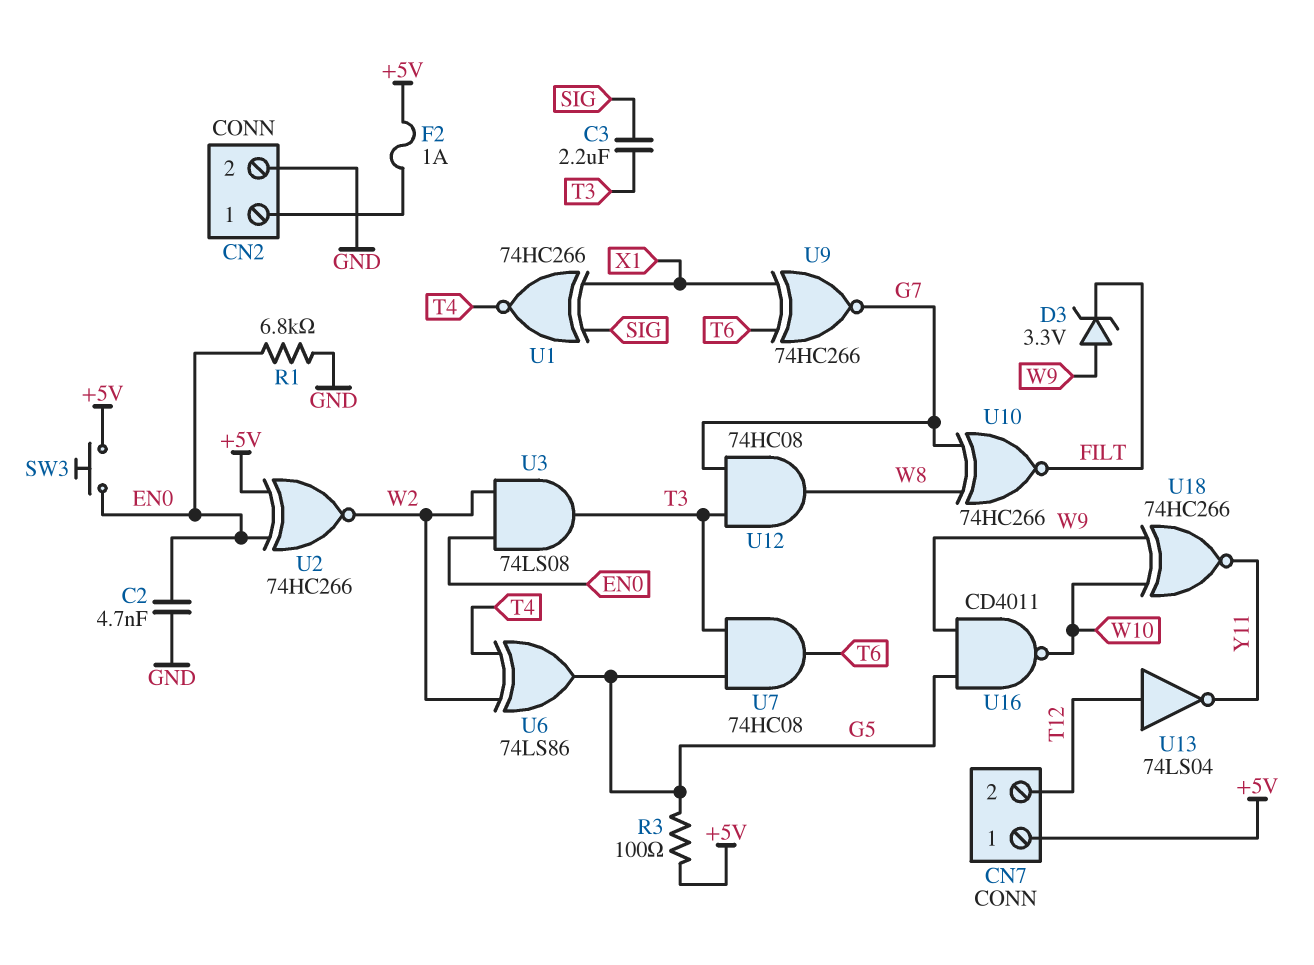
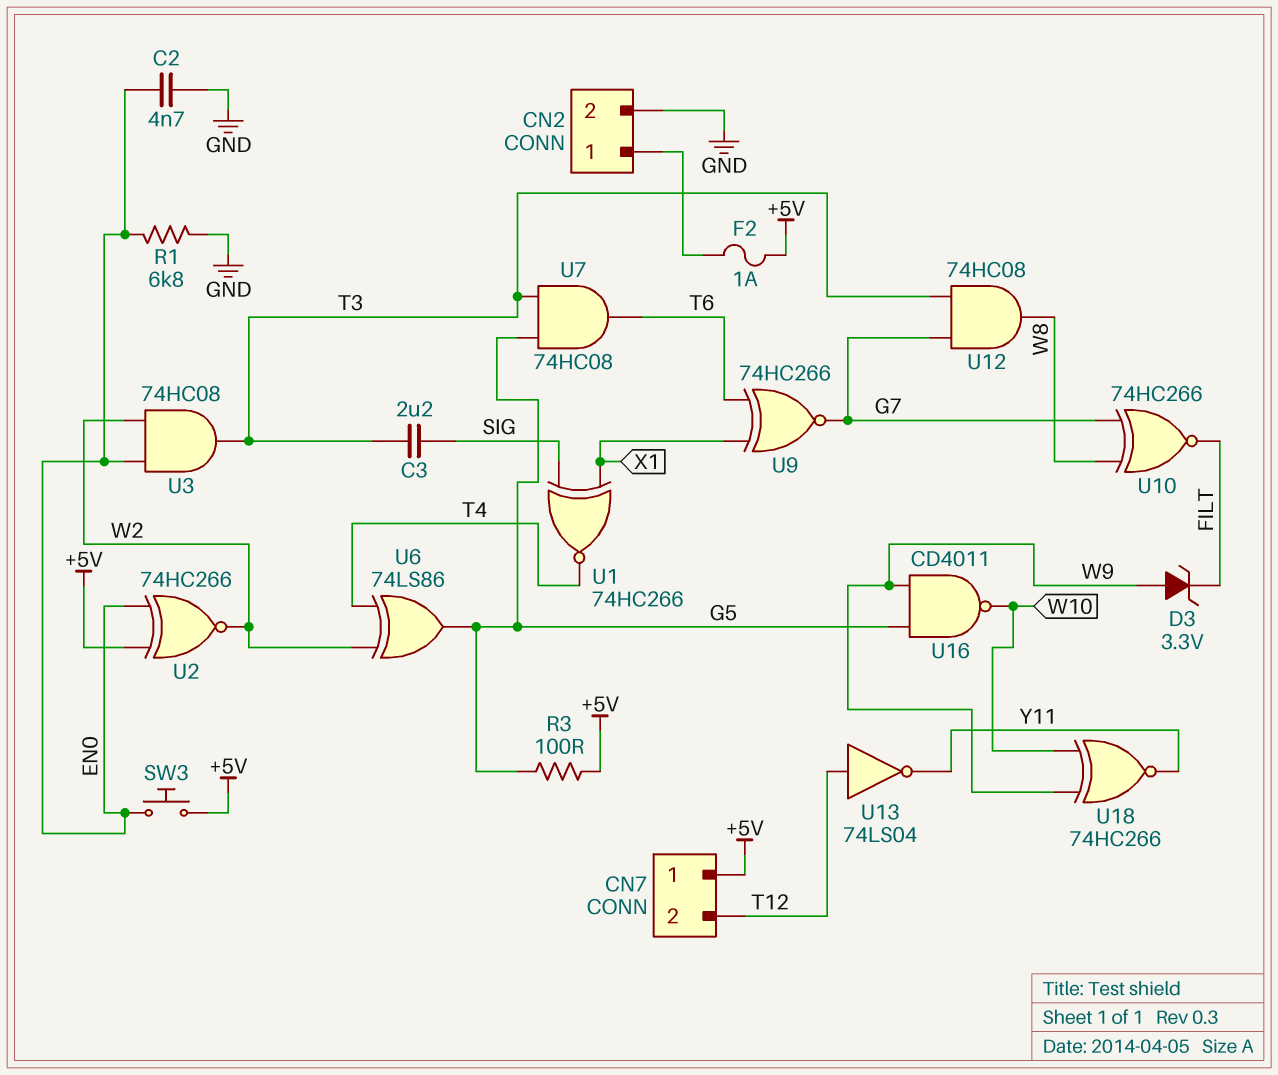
U3: AND 74LS08 (in EN0, in W2, out T3) -> AND 74HC08 (in EN0, in W2, out T3)

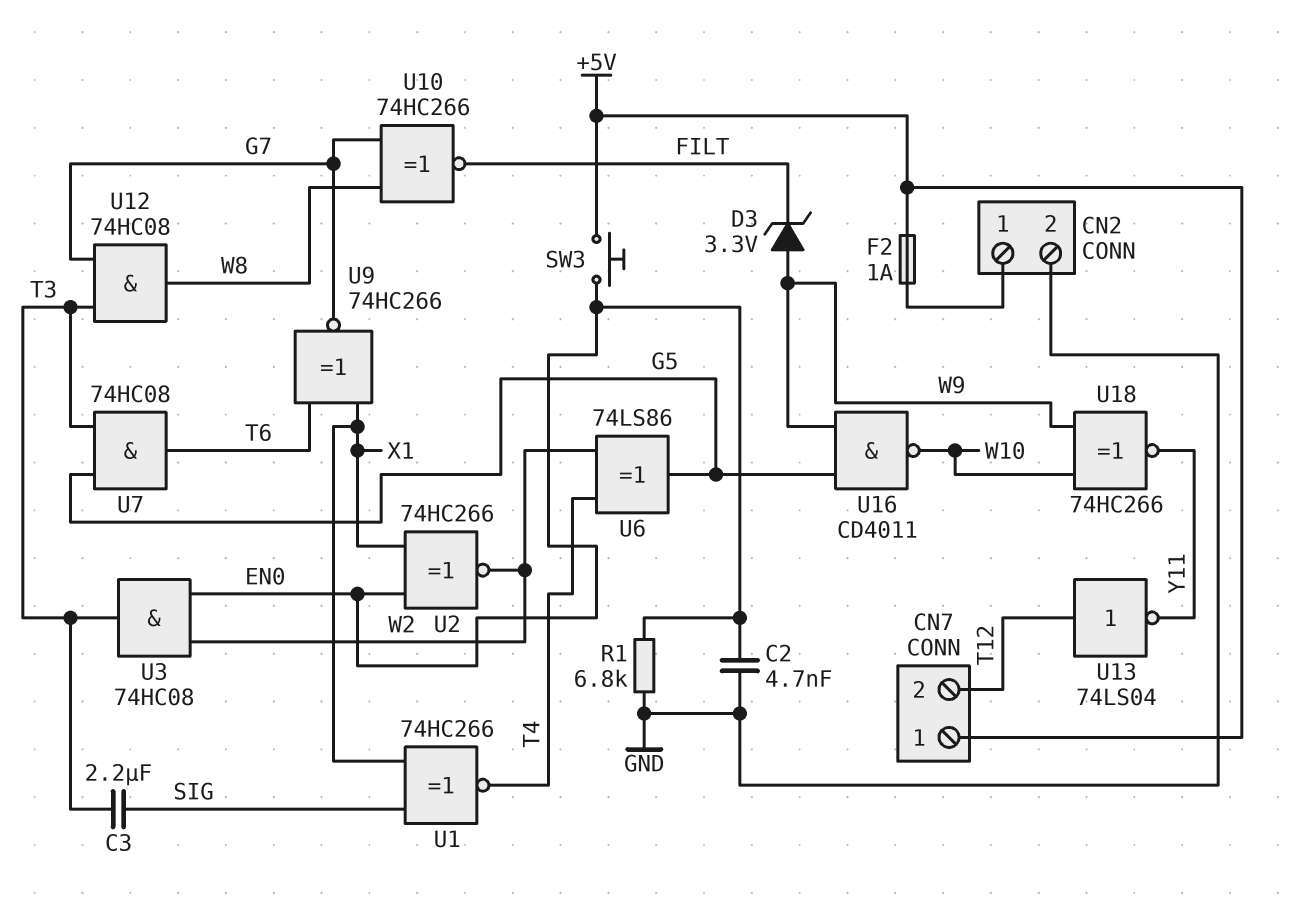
R3: 100 (+5V, G5) -> none
U2: XNOR 74HC266 (in +5V, in EN0, out W2) -> XNOR 74HC266 (in EN0, in X1, out W2)

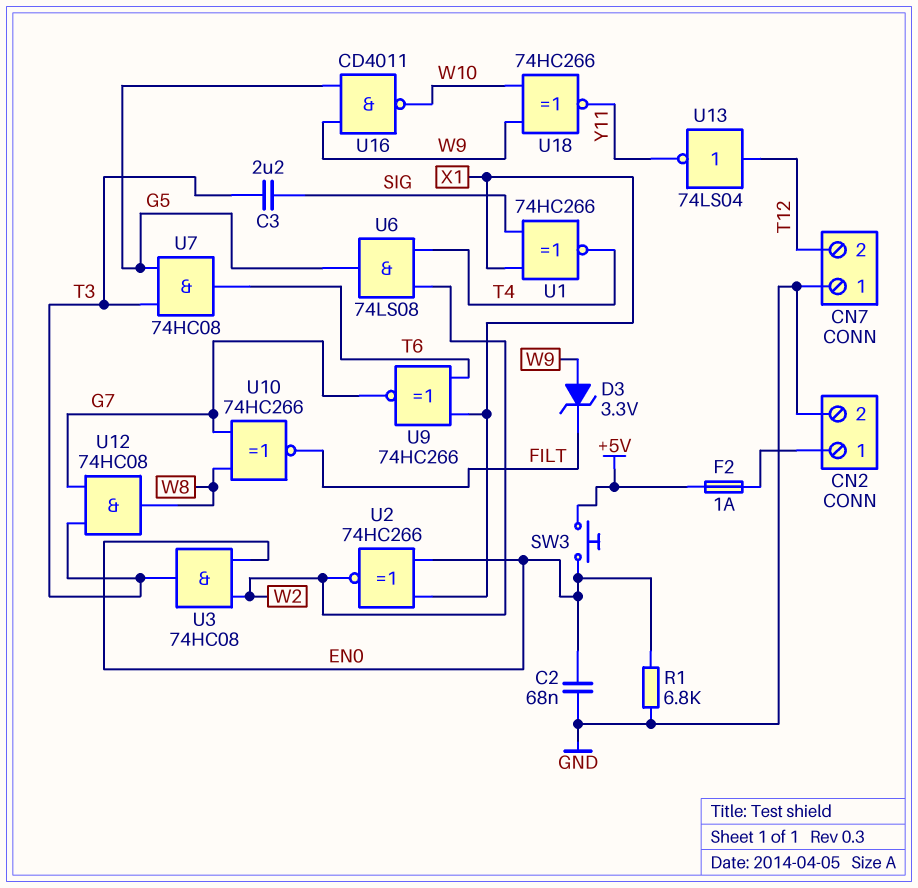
C2: 4.7nF (EN0, GND) -> 68nF (EN0, GND)
CN7 pin 1: +5V -> GND
U6: XOR 74LS86 (in T4, in W2, out G5) -> AND 74LS08 (in T4, in W2, out G5)

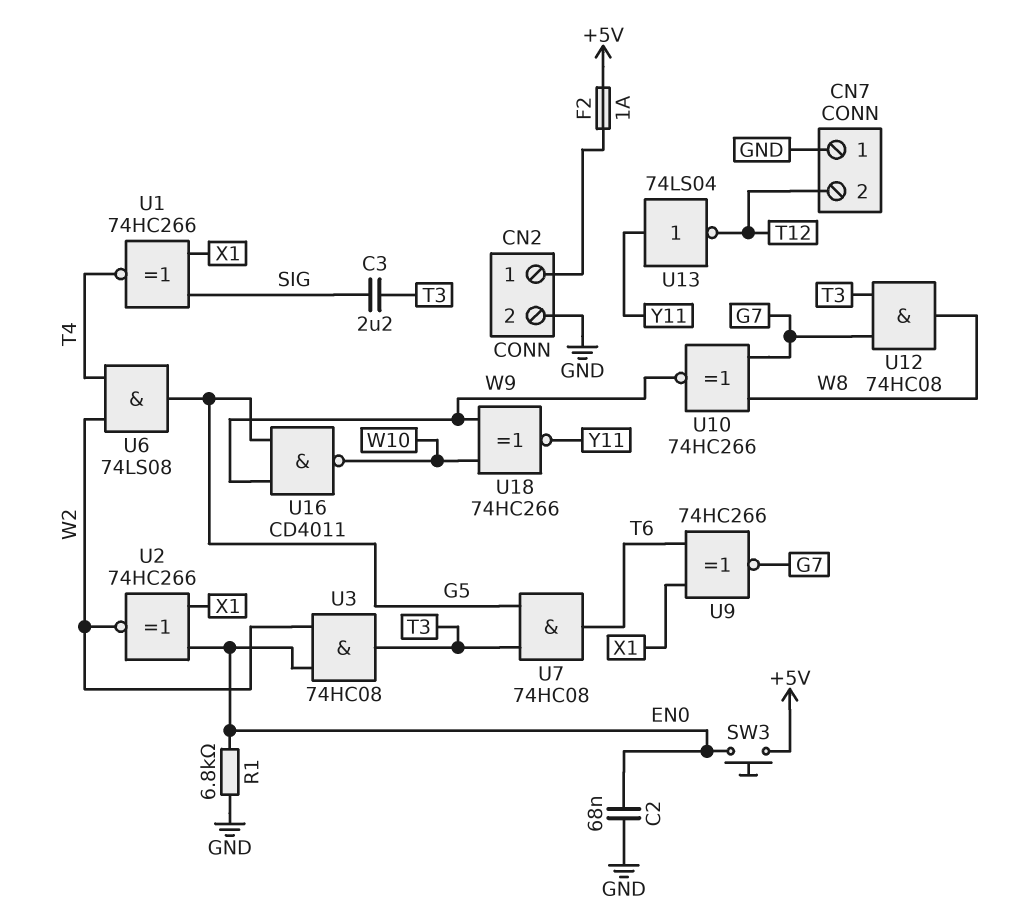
D3: zener 3.3V (A W9, K FILT) -> none
U10: XNOR 74HC266 (in G7, in W8, out FILT) -> XNOR 74HC266 (in G7, in W8, out W9)
U13: NOT 74LS04 (in T12, out Y11) -> NOT 74LS04 (in Y11, out T12)

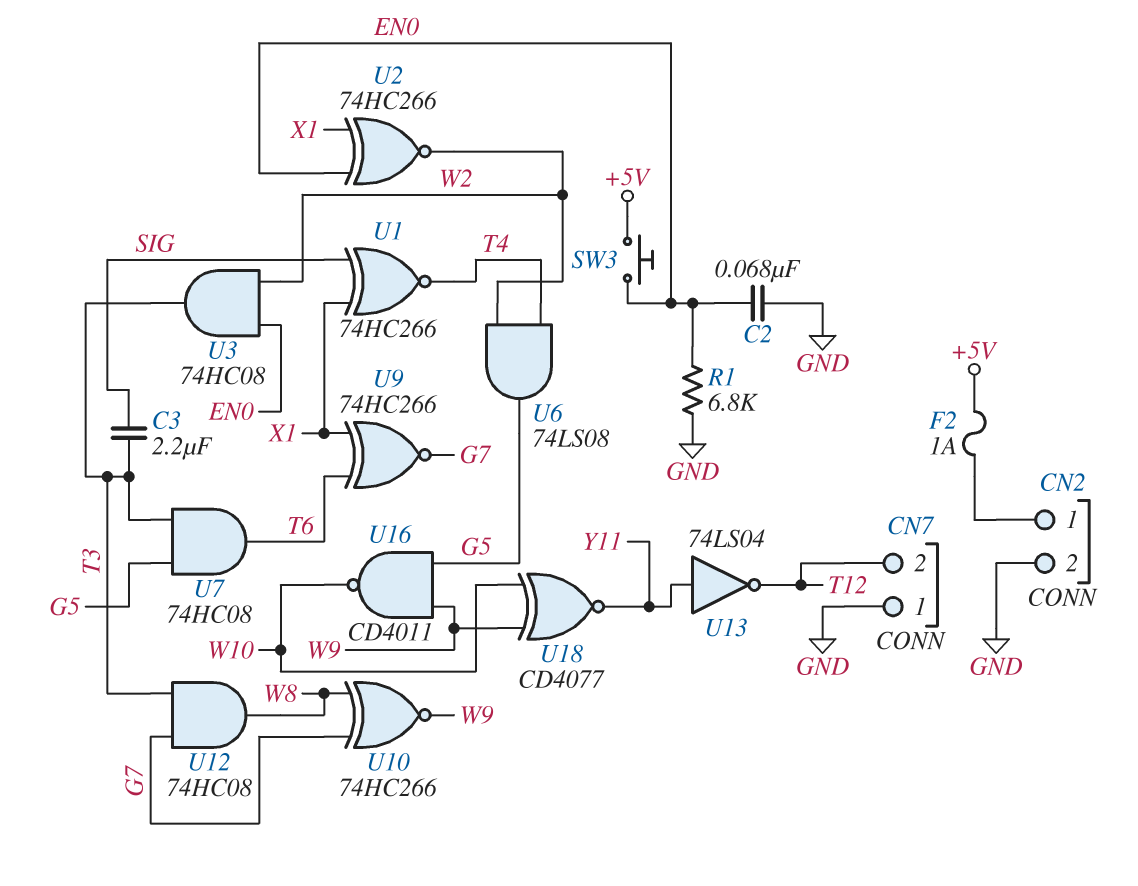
U18: XNOR 74HC266 (in W9, in W10, out Y11) -> XNOR CD4077 (in W9, in W10, out Y11)

